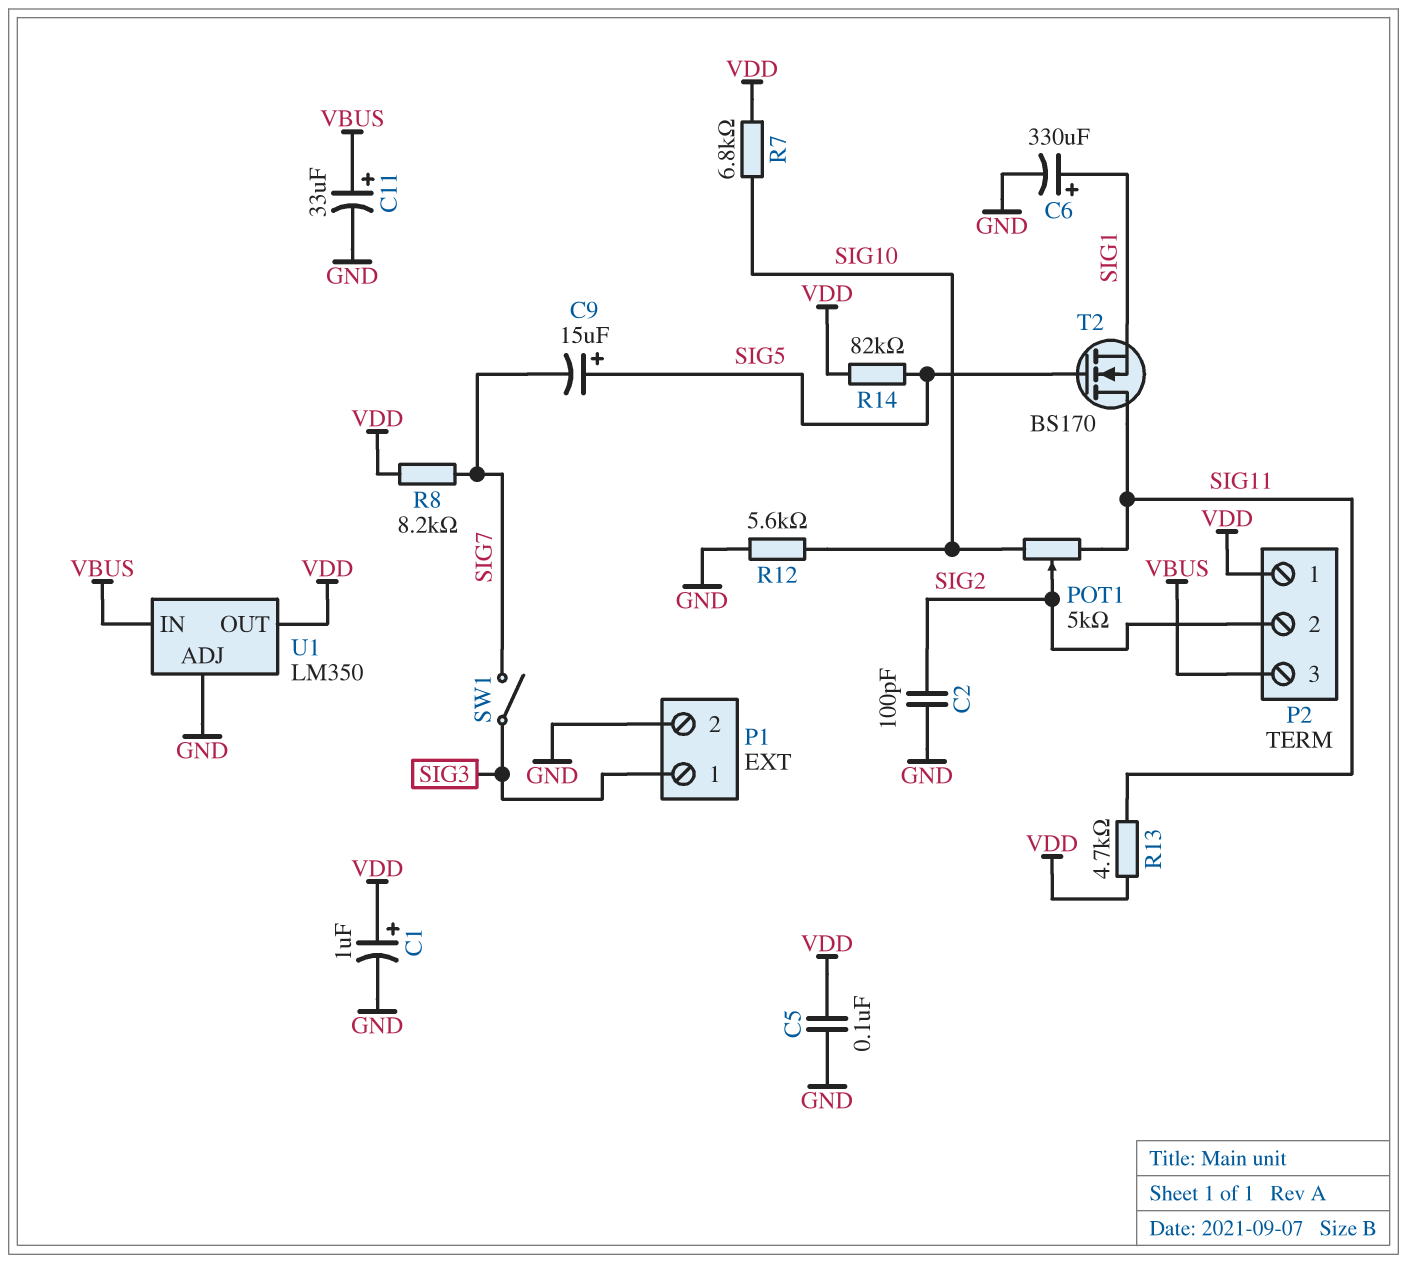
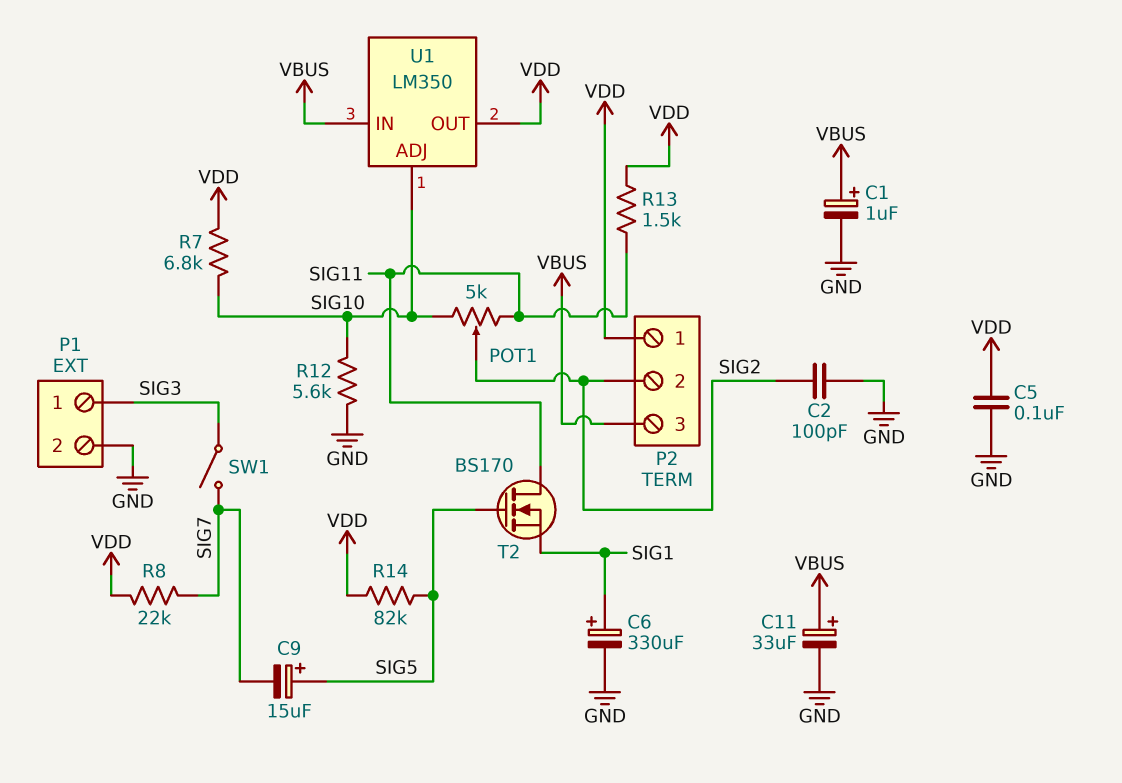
C1: 1uF (plus VDD, minus GND) -> 1uF (plus VBUS, minus GND)
R8: 8.2k (SIG7, VDD) -> 22k (SIG7, VDD)
R13: 4.7k (SIG11, VDD) -> 1.5k (SIG11, VDD)
U1 pin ADJ: GND -> SIG10

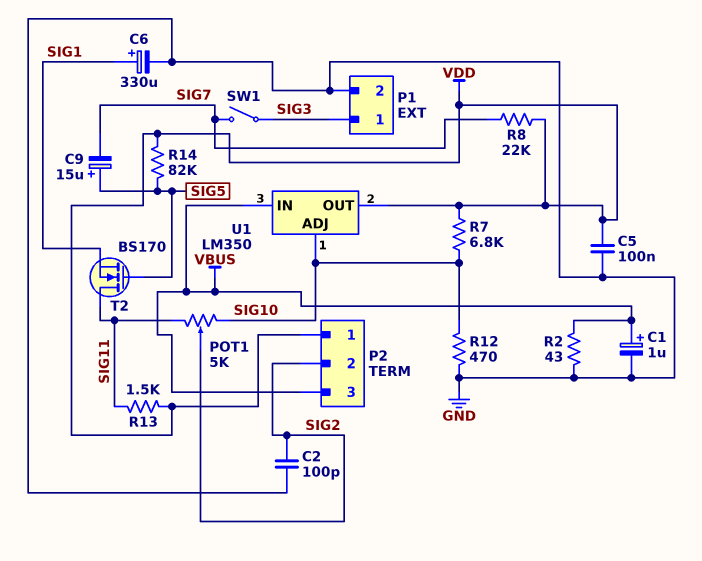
C11: 33uF (plus VBUS, minus GND) -> none
R2: none -> 43 (GND, VBUS)
R12: 5.6k (GND, SIG10) -> 470 (GND, SIG10)

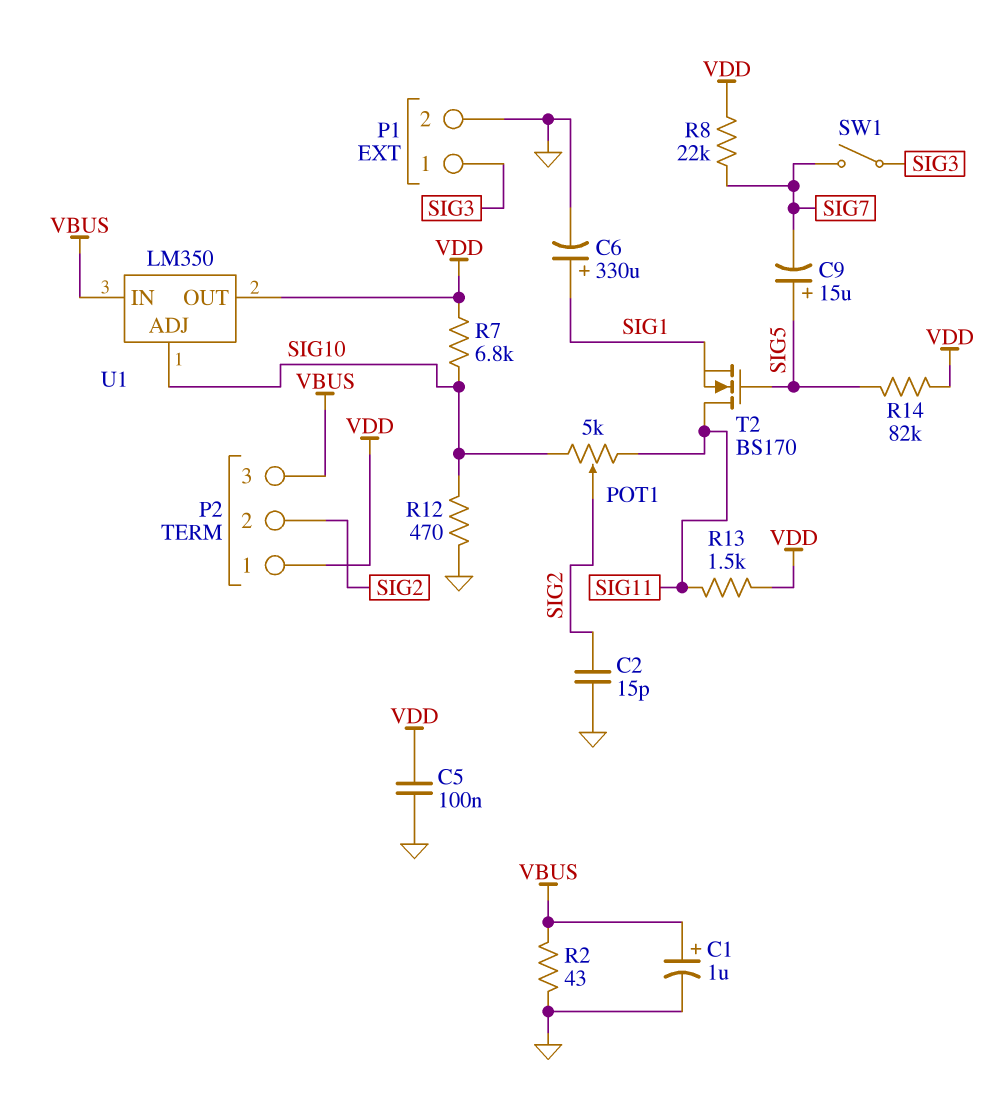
C2: 100pF (GND, SIG2) -> 15pF (GND, SIG2)

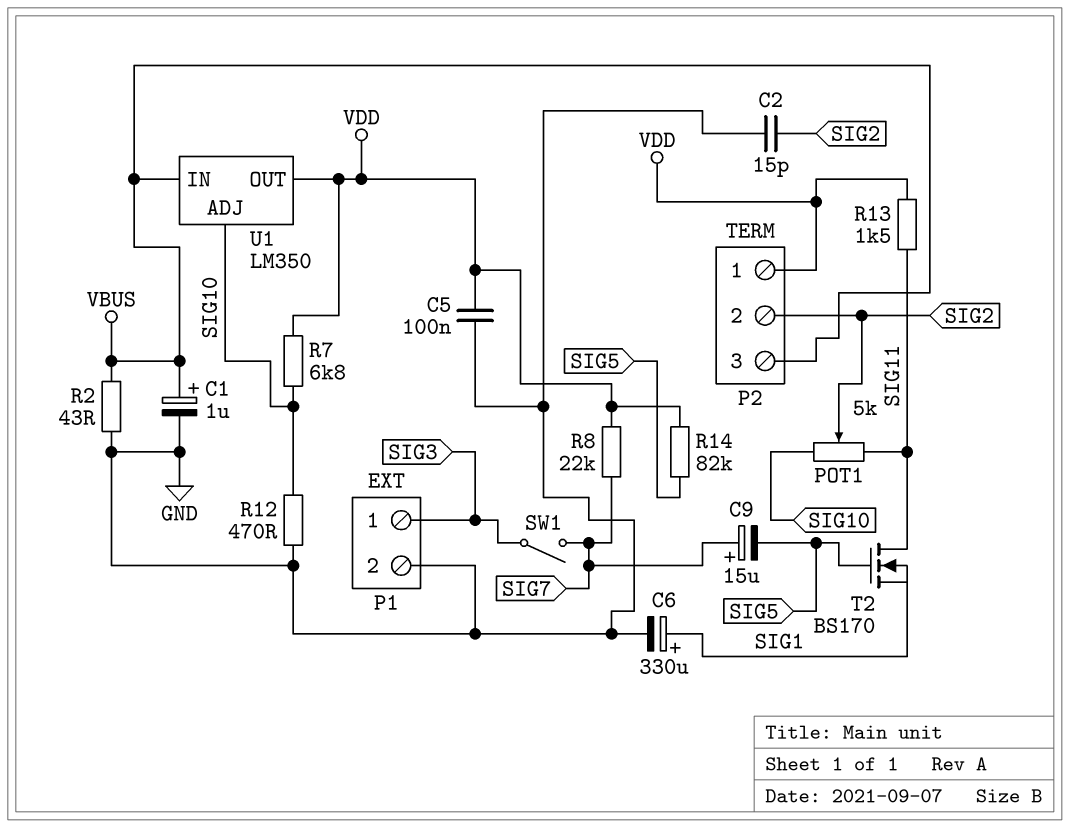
C9: 15uF (plus SIG5, minus SIG7) -> 15uF (plus SIG7, minus SIG5)

